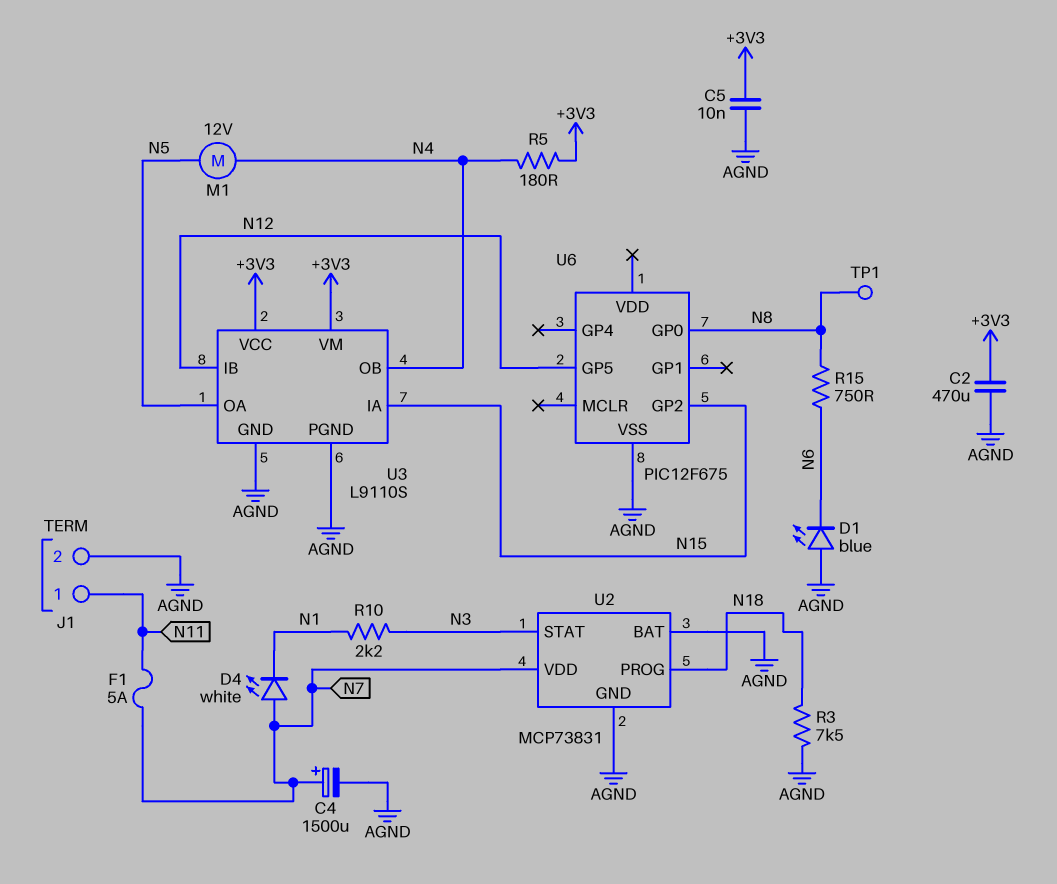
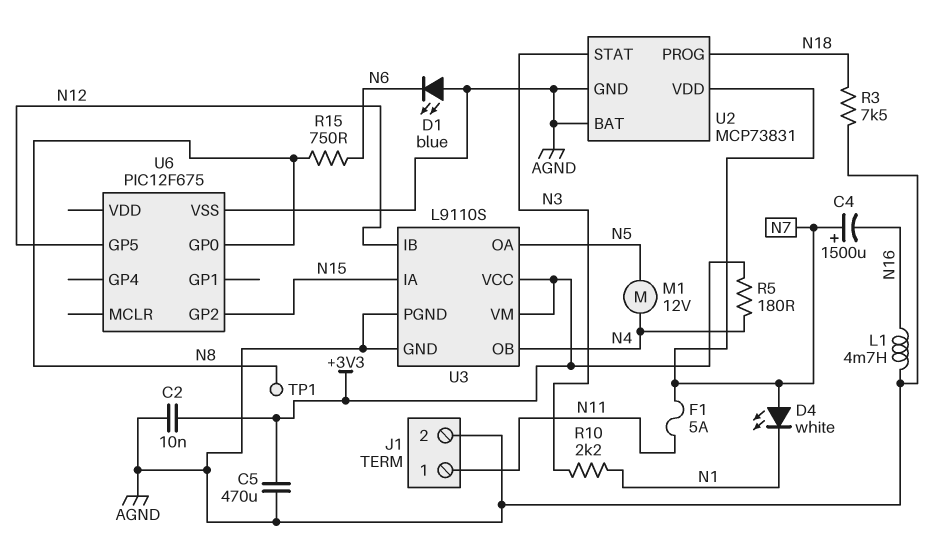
C2: 470uF (+3V3, AGND) -> 10nF (+3V3, AGND)
C4: 1500uF (plus N7, minus AGND) -> 1500uF (plus N7, minus N16)
C5: 10nF (+3V3, AGND) -> 470uF (+3V3, AGND)
L1: none -> 4.7mH (AGND, N16)

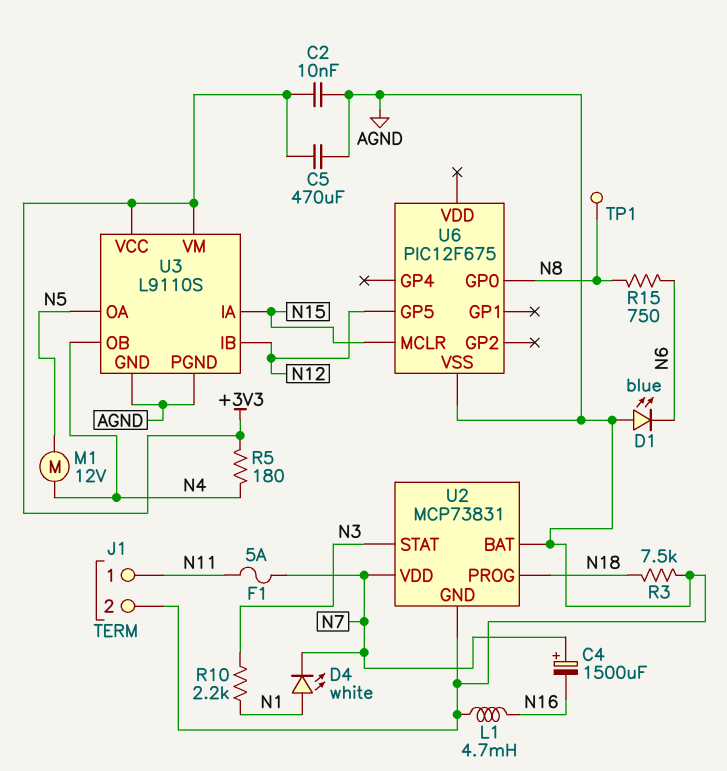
D4: LED white (A N7, K N1) -> LED white (A N1, K N7)
U6 pin GP2: N15 -> none
U6 pin MCLR: none -> N15

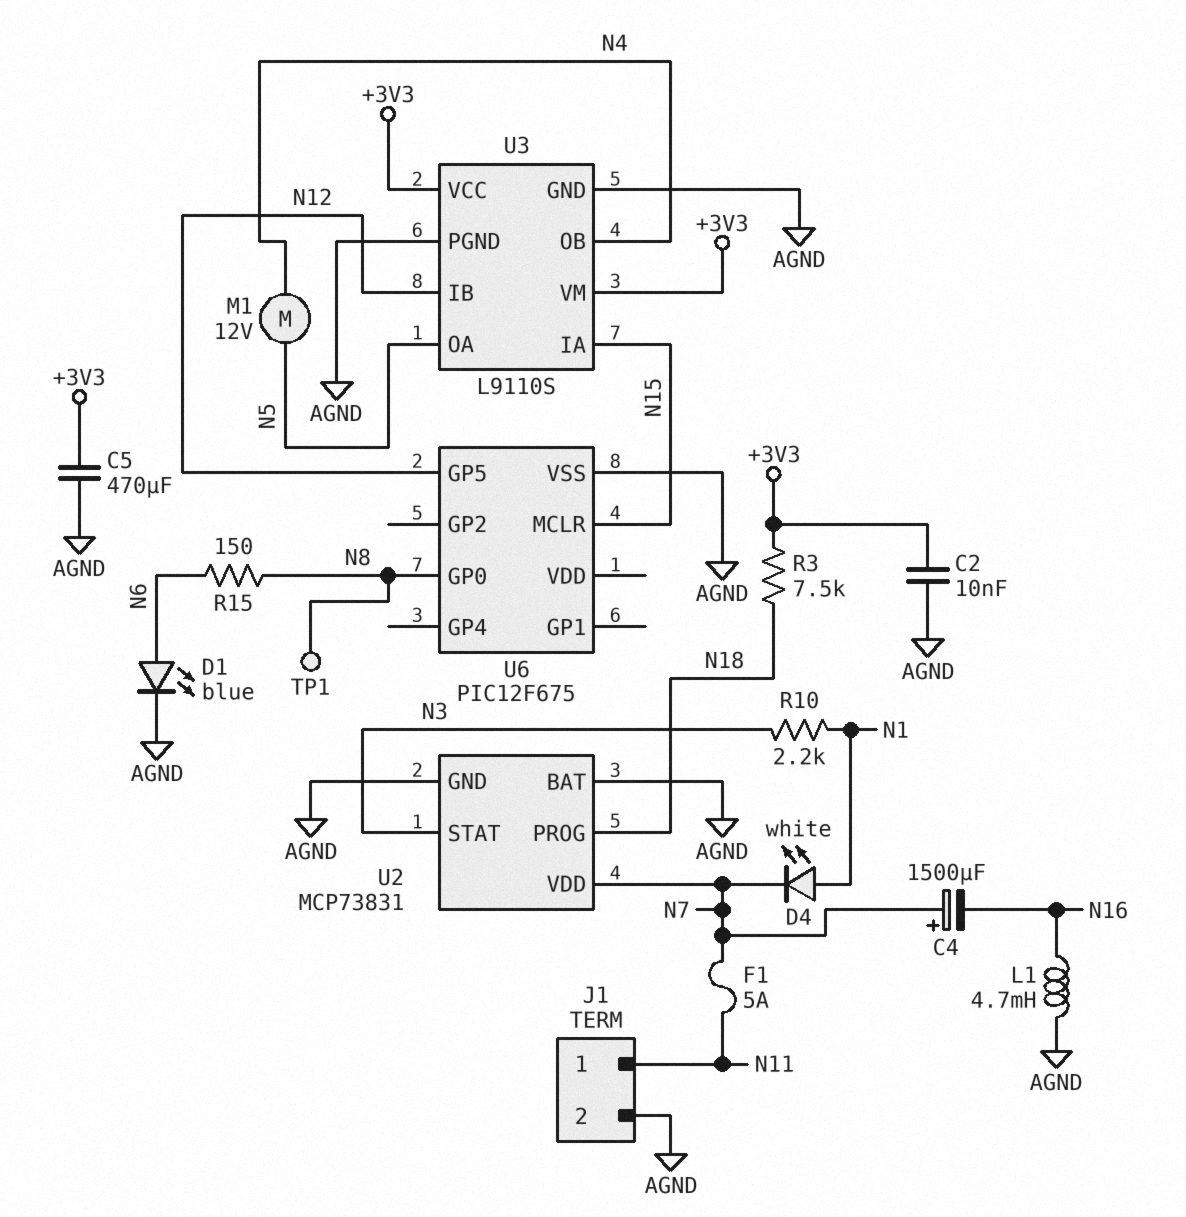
D1: LED blue (A AGND, K N6) -> LED blue (A N6, K AGND)
R3: 7.5k (AGND, N18) -> 7.5k (+3V3, N18)
R5: 180 (+3V3, N4) -> none
R15: 750 (N6, N8) -> 150 (N6, N8)

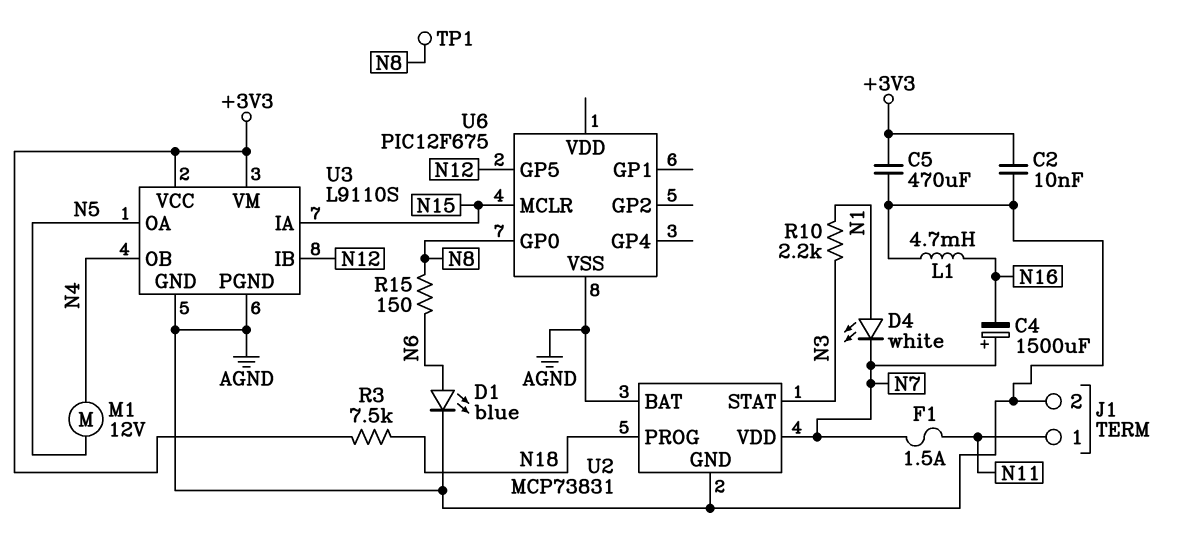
F1: 5A (N7, N11) -> 1.5A (N7, N11)

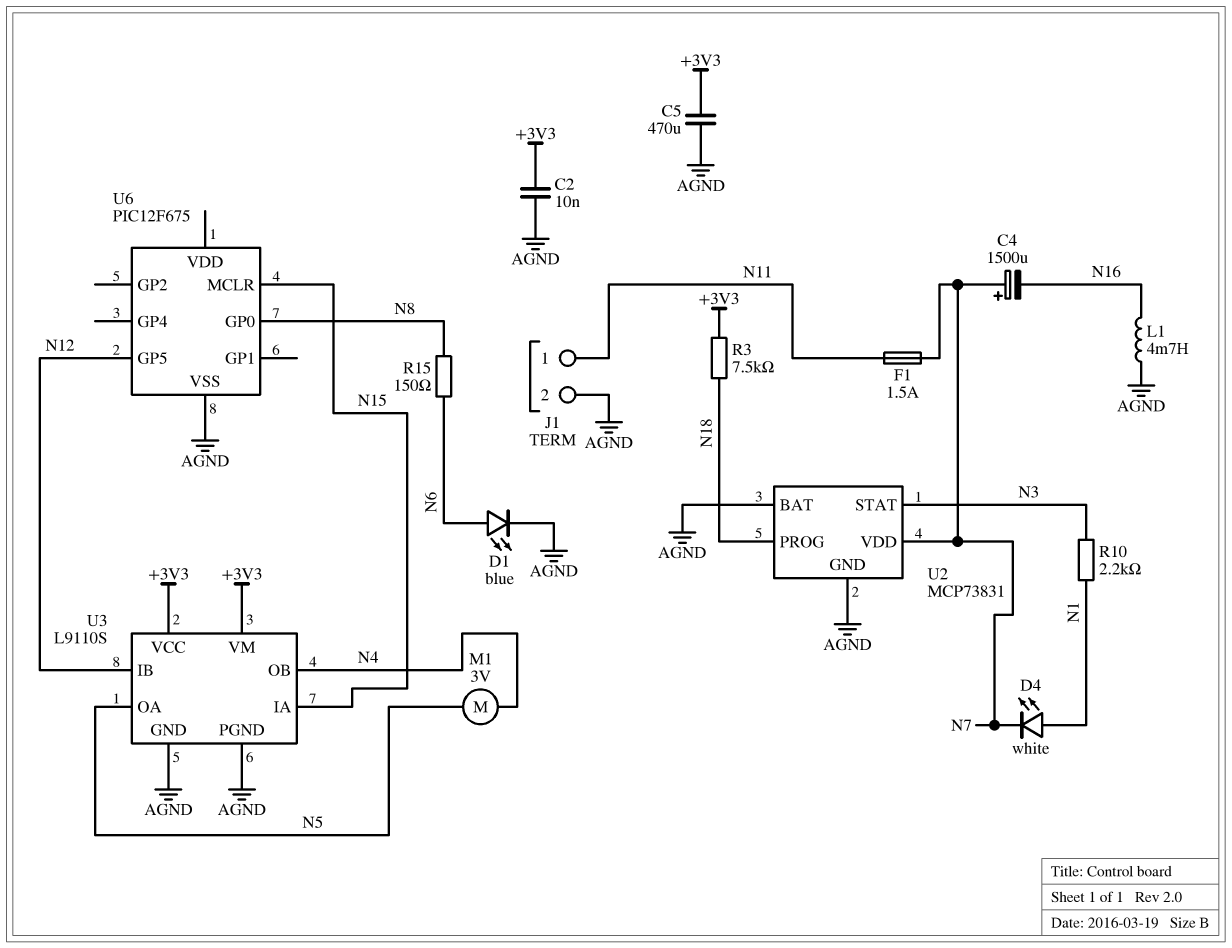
M1: motor 12V (N4, N5) -> motor 3V (N4, N5)
TP1: test point (N8) -> none

